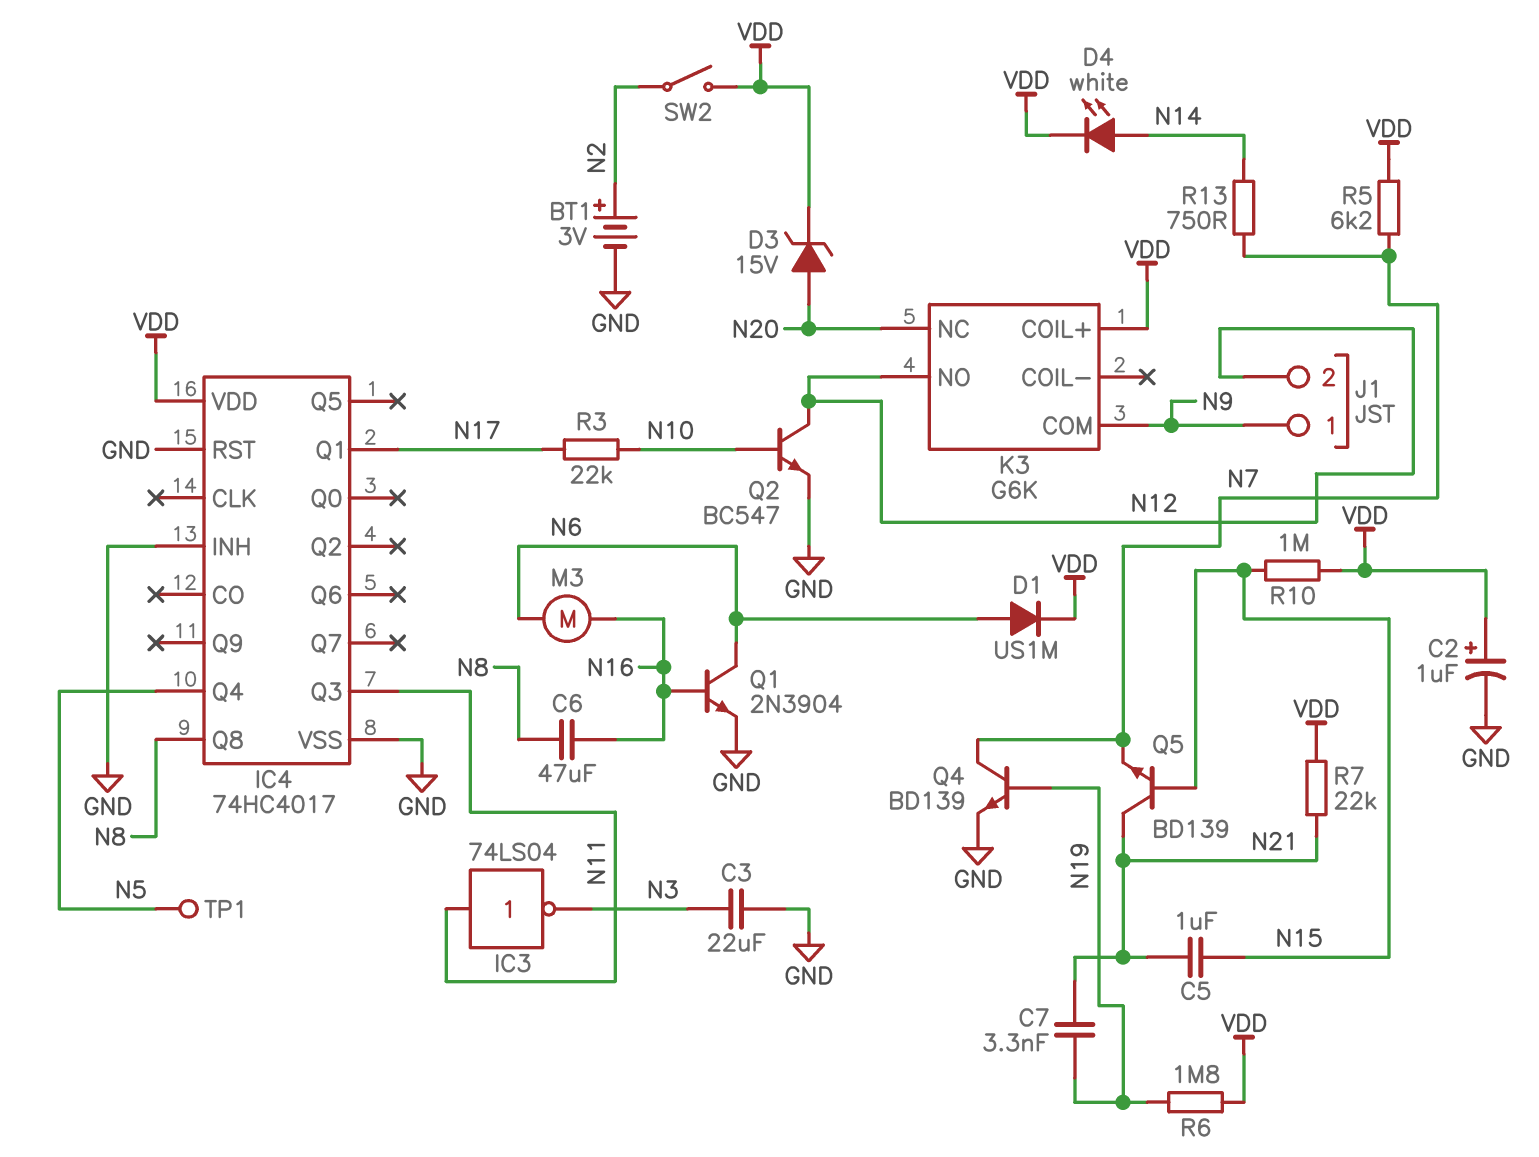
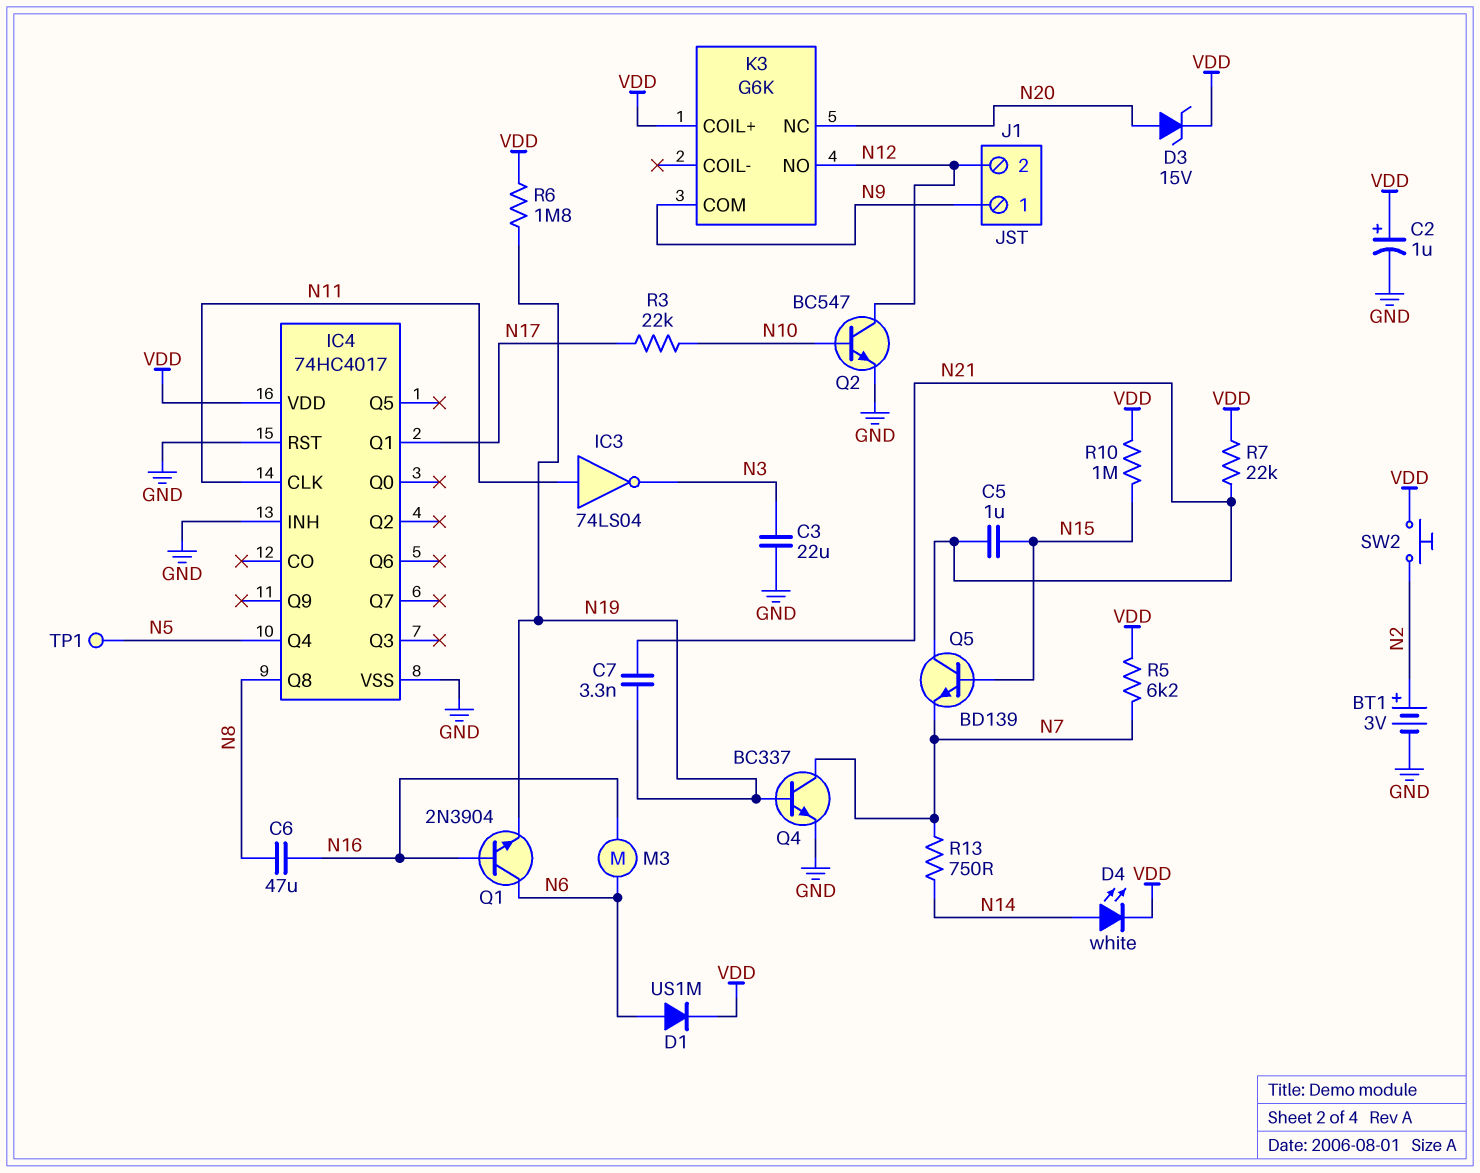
IC4 pin CLK: none -> N11
IC4 pin Q3: N11 -> none
Q1: NPN 2N3904 (B N16, C N6, E GND) -> NPN 2N3904 (B N16, C N6, E N19)
Q4: NPN BD139 (B N19, C N7, E GND) -> NPN BC337 (B N19, C N7, E GND)
SW2: switch (N2, VDD) -> button (N2, VDD)

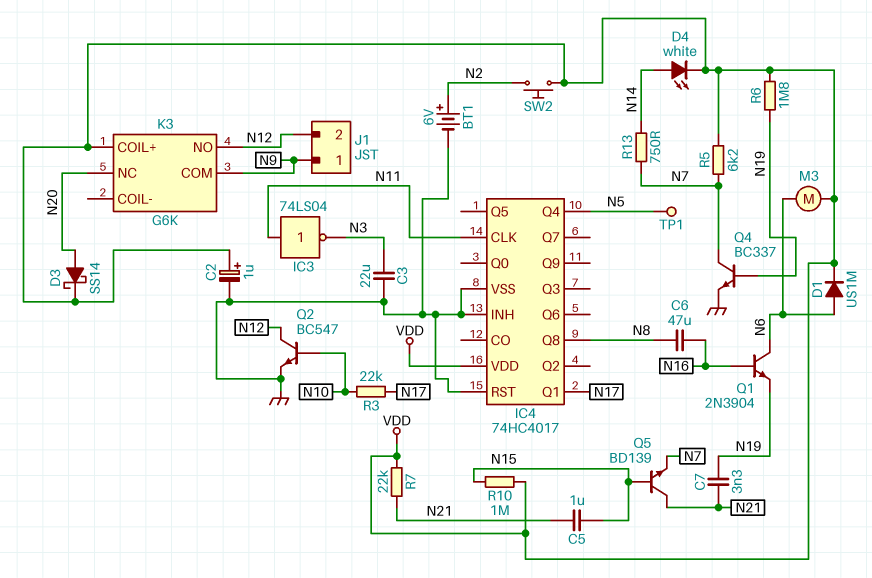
BT1: 3V (plus N2, minus GND) -> 6V (plus N2, minus GND)
D3: zener 15V (A N20, K VDD) -> schottky SS14 (A N20, K VDD)
M3: motor (N6, N16) -> motor (N6, VDD)

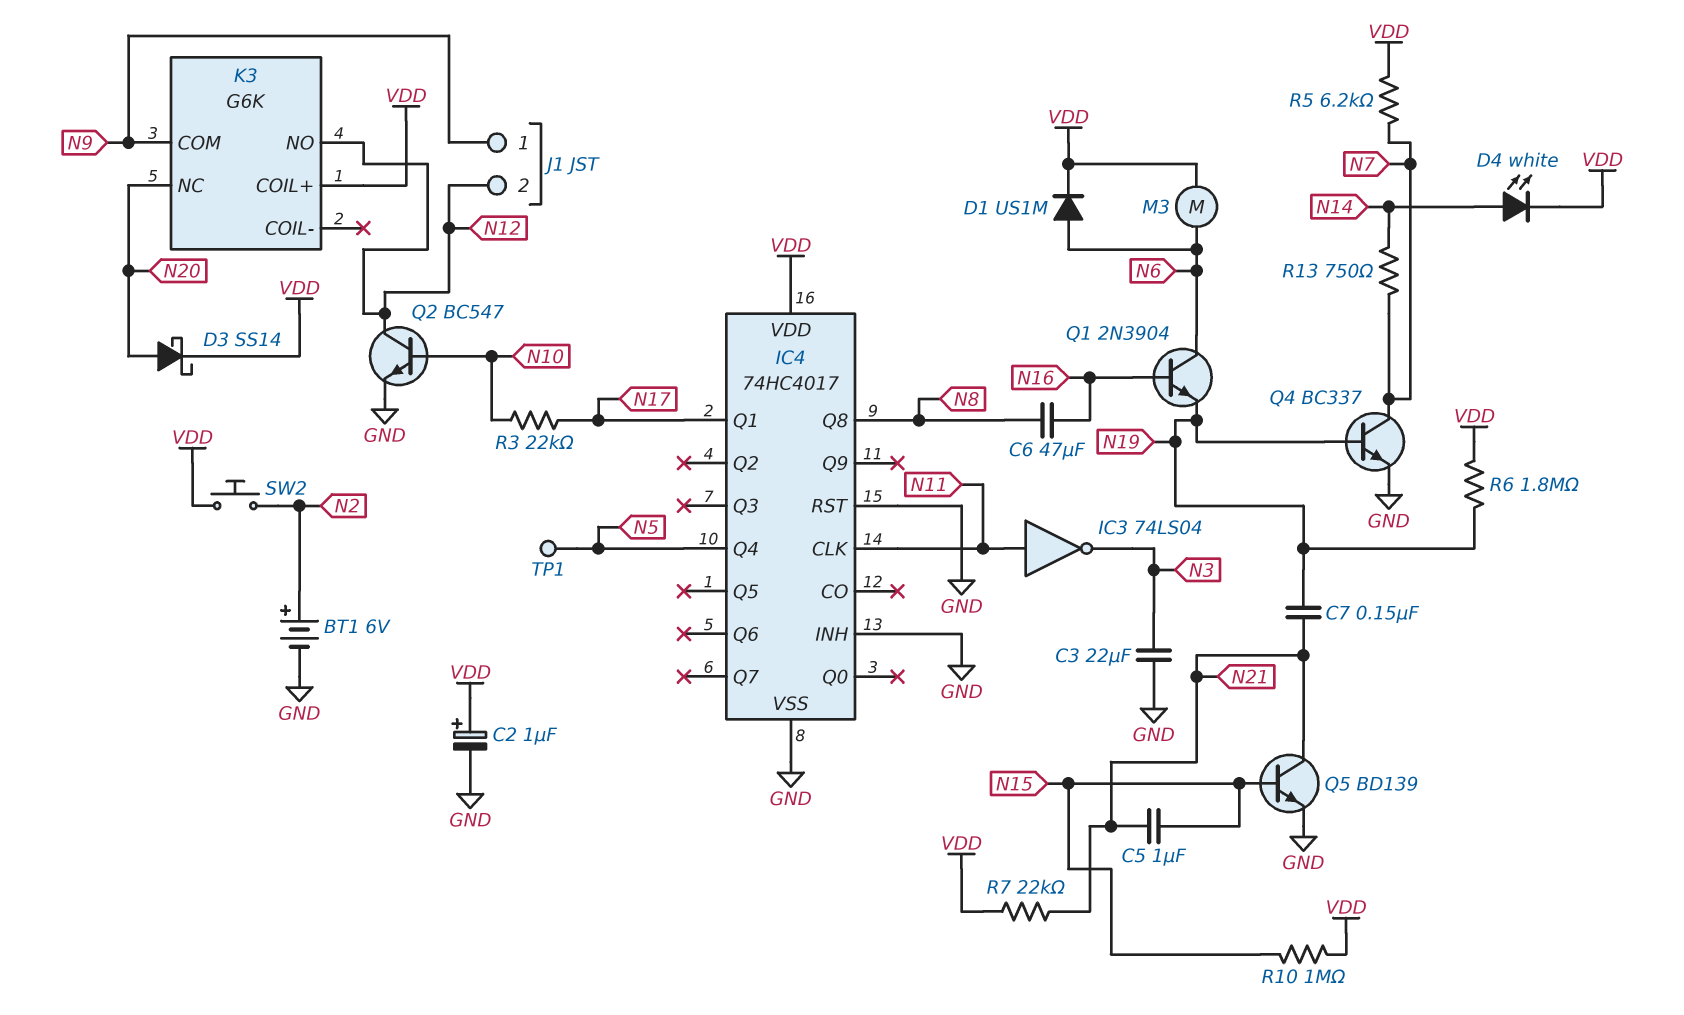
C7: 3.3nF (N19, N21) -> 150nF (N19, N21)
Q5: NPN BD139 (B N15, C N21, E N7) -> NPN BD139 (B N15, C N21, E GND)

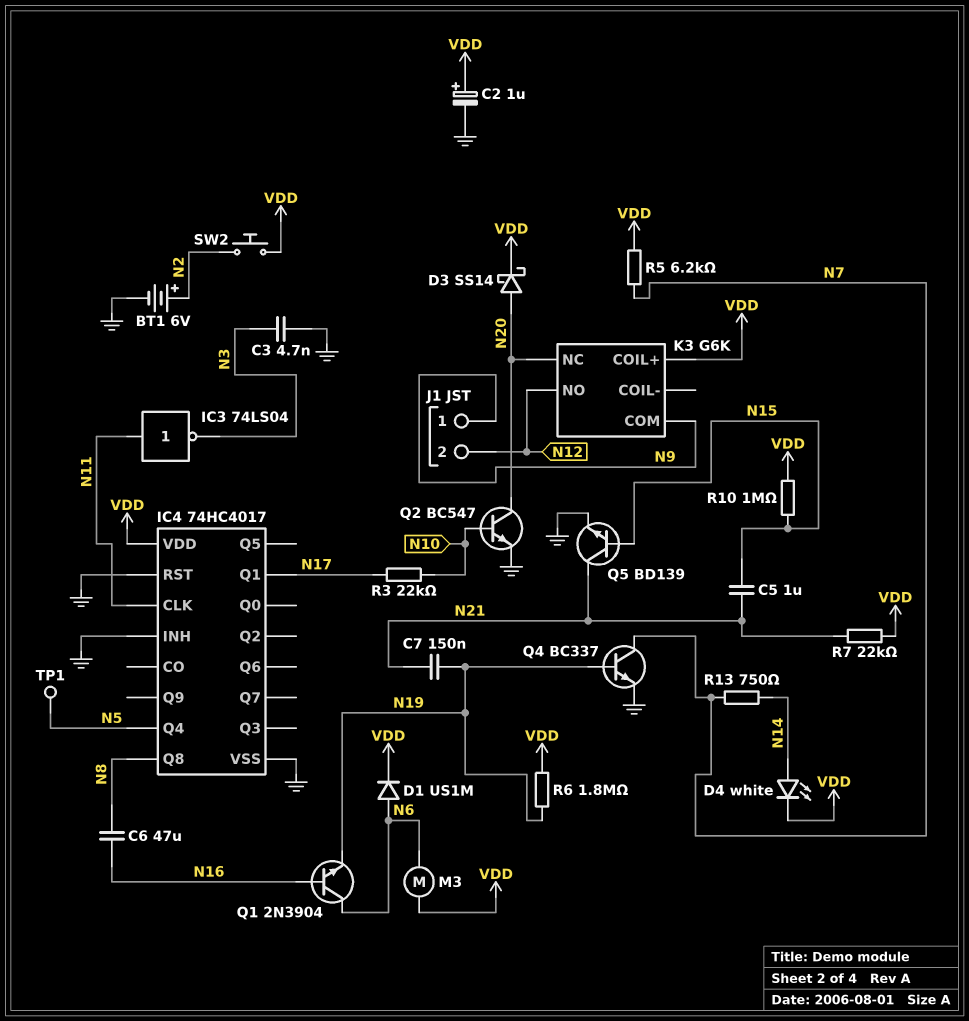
C3: 22uF (GND, N3) -> 4.7nF (GND, N3)
Q2: NPN BC547 (B N10, C N12, E GND) -> NPN BC547 (B N10, C N20, E GND)

